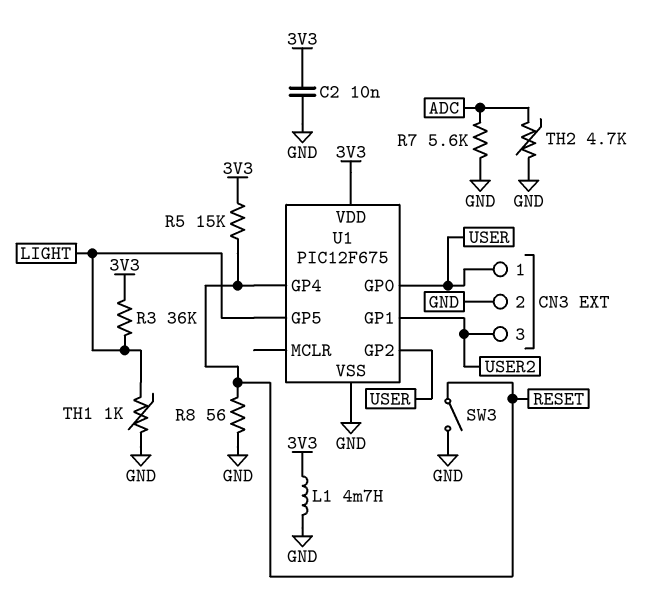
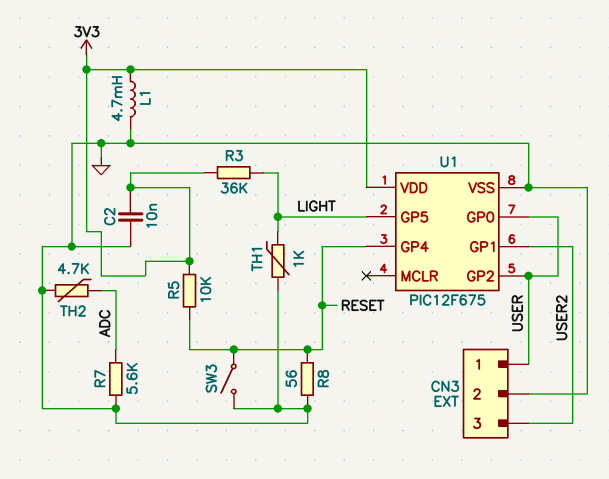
R5: 15k (3V3, RESET) -> 10k (3V3, RESET)

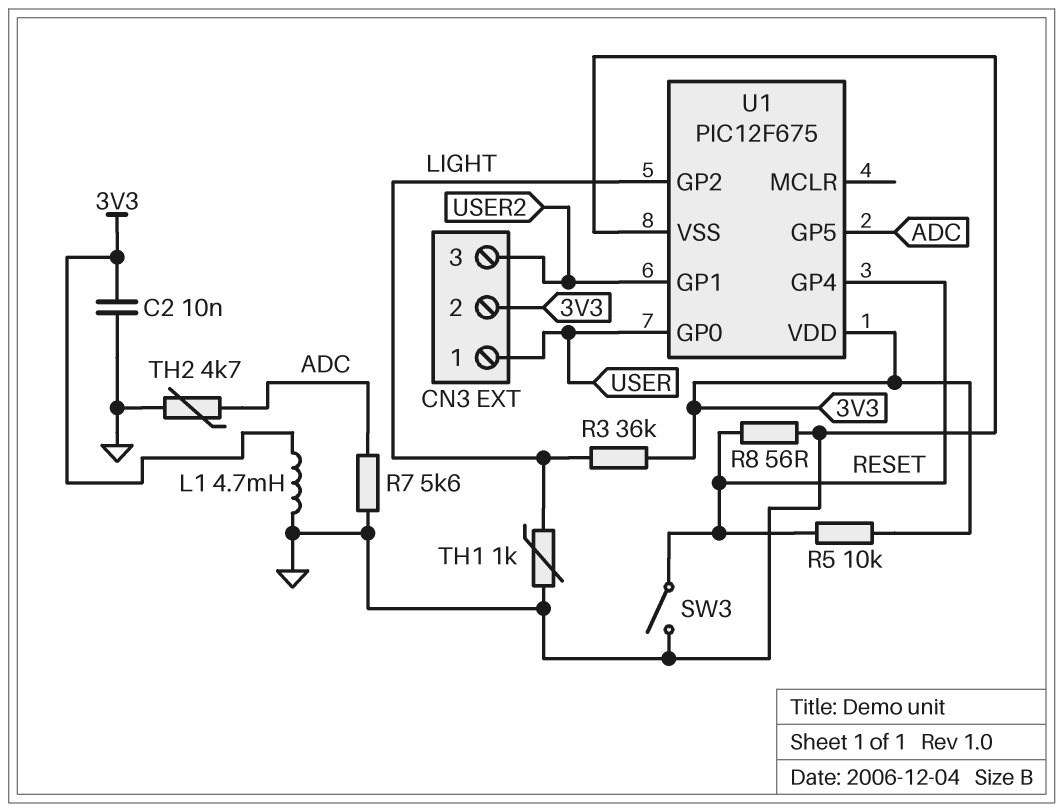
CN3 pin 2: GND -> 3V3
U1 pin GP2: USER -> LIGHT
U1 pin GP5: LIGHT -> ADC

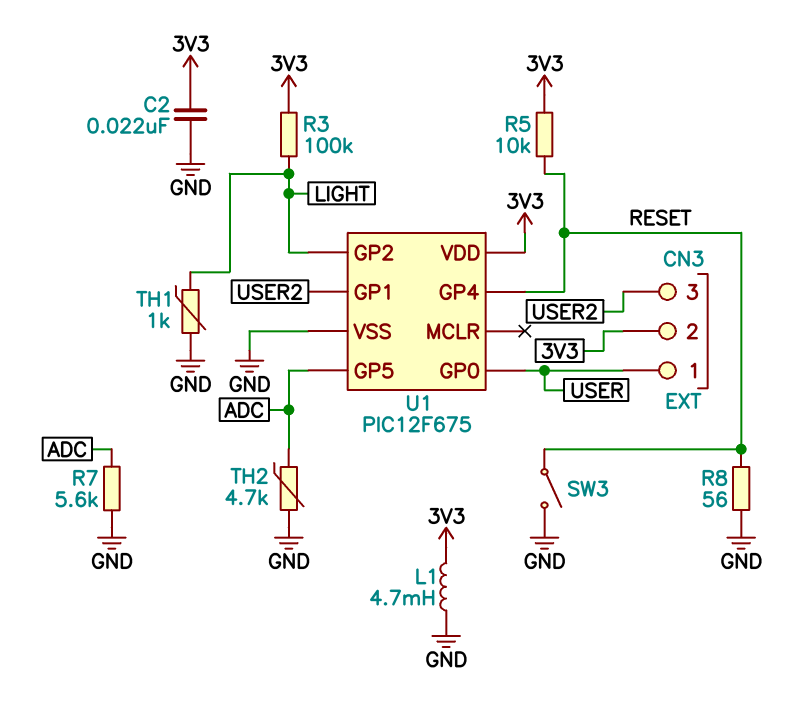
C2: 10nF (3V3, GND) -> 22nF (3V3, GND)
R3: 36k (3V3, LIGHT) -> 100k (3V3, LIGHT)

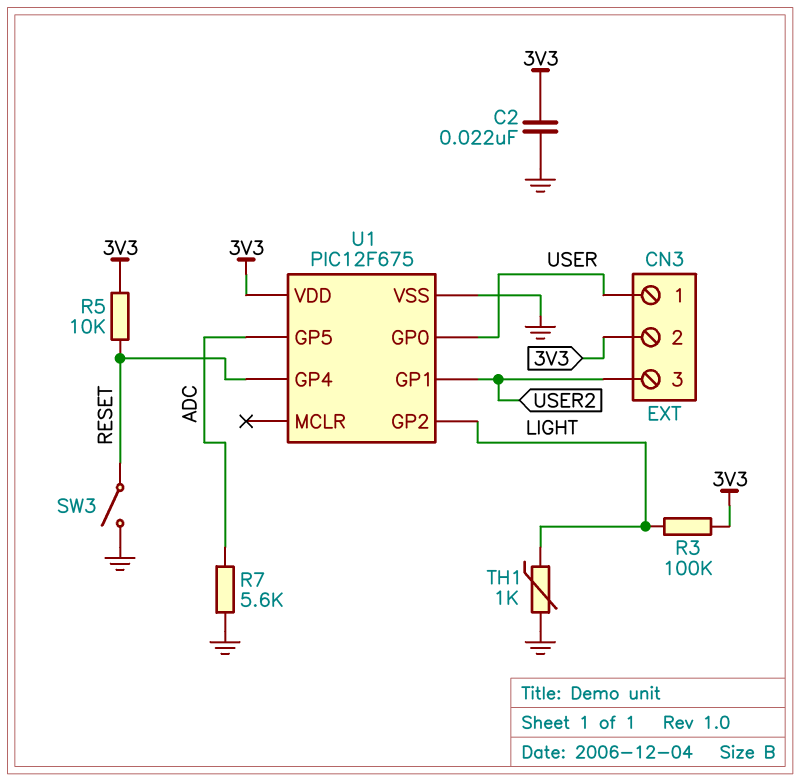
L1: 4.7mH (3V3, GND) -> none
R8: 56 (GND, RESET) -> none
TH2: 4.7k (ADC, GND) -> none

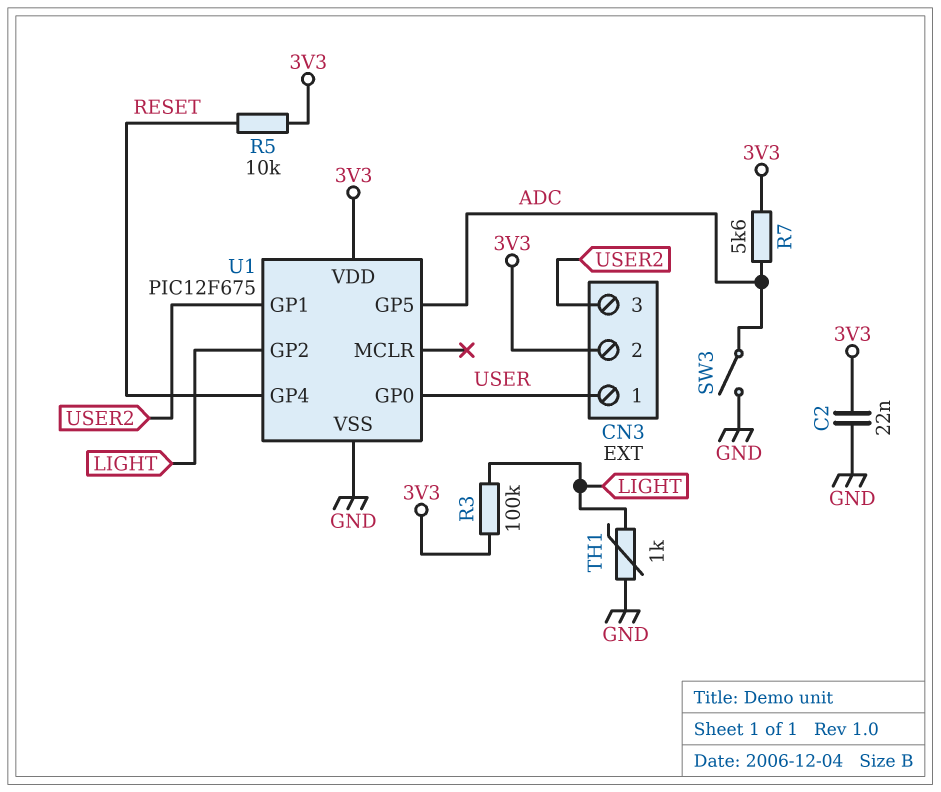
R7: 5.6k (ADC, GND) -> 5.6k (3V3, ADC)
SW3: switch (GND, RESET) -> switch (ADC, GND)

